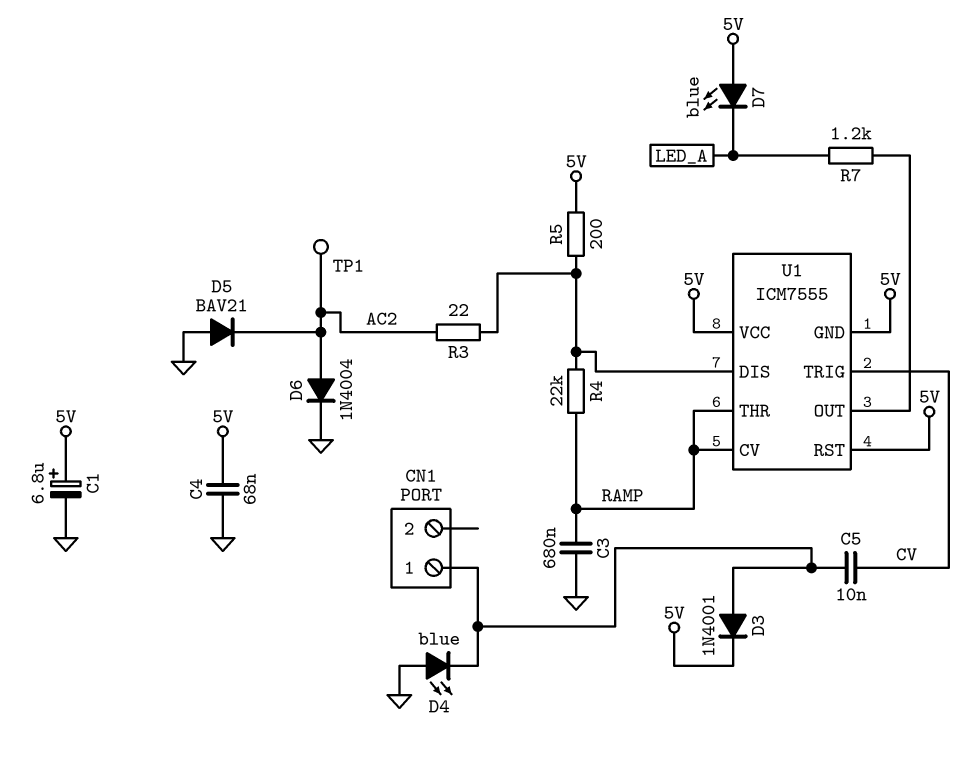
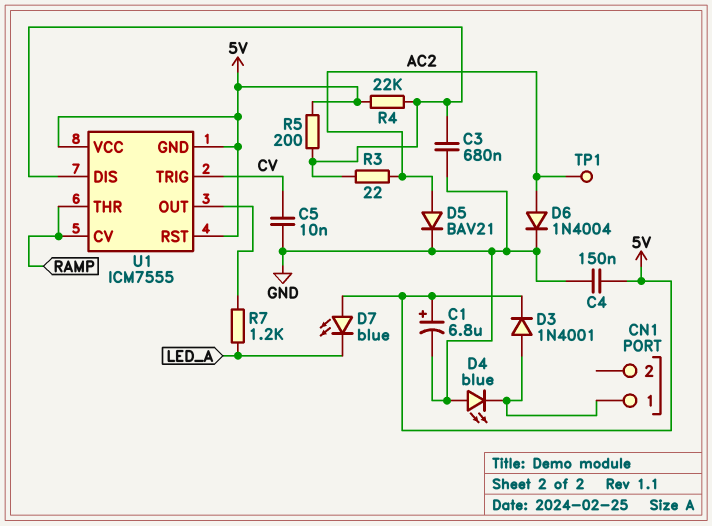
C3: 680nF (GND, RAMP) -> 680nF (GND, U1/DIS)
C4: 68nF (5V, GND) -> 150nF (5V, GND)
C5: 10nF (CN1/1, CV) -> 10nF (CV, GND)
D5: diode BAV21 (A GND, K AC2) -> diode BAV21 (A AC2, K GND)
R4: 22k (RAMP, U1/DIS) -> 22k (5V, U1/DIS)

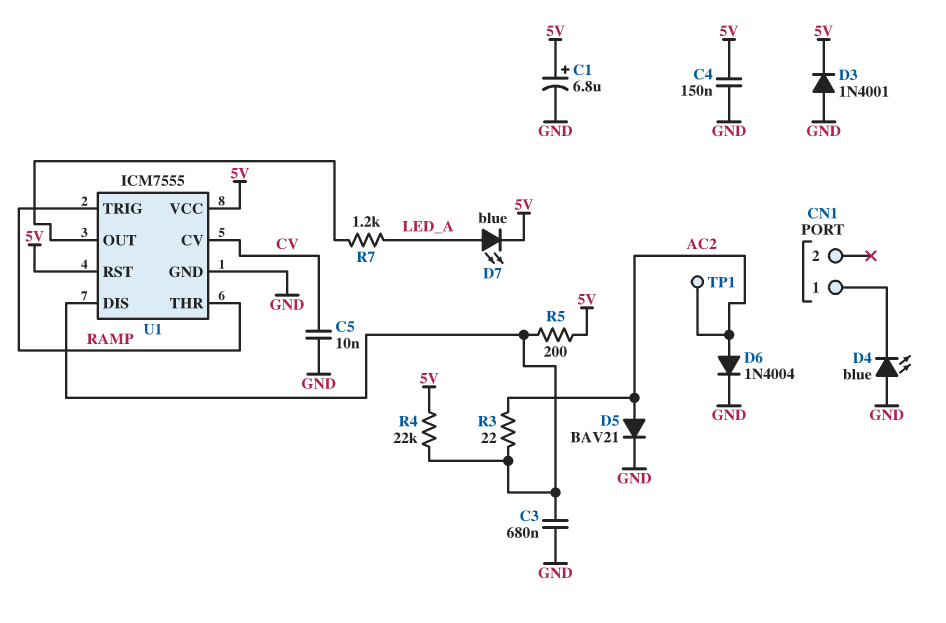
D3: diode 1N4001 (A CN1/1, K 5V) -> diode 1N4001 (A GND, K 5V)
D7: LED blue (A 5V, K LED_A) -> LED blue (A LED_A, K 5V)
U1 pin CV: RAMP -> CV
U1 pin GND: 5V -> GND
U1 pin TRIG: CV -> RAMP

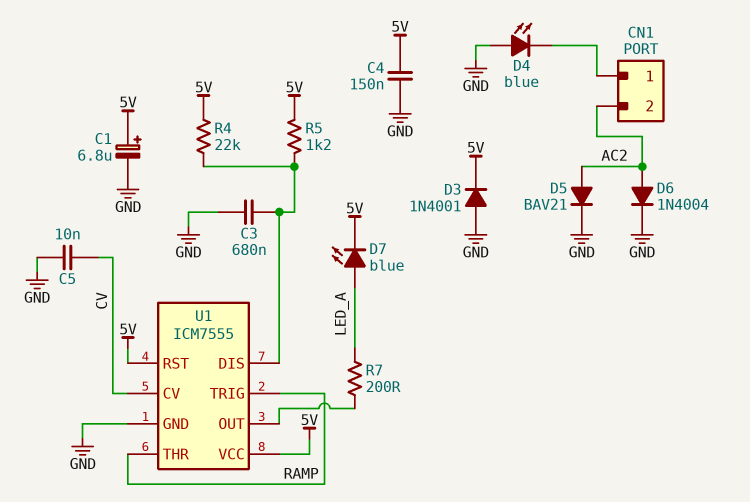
CN1 pin 2: none -> AC2
R3: 22 (AC2, U1/DIS) -> none
R5: 200 (5V, U1/DIS) -> 1.2k (5V, U1/DIS)
R7: 1.2k (LED_A, U1/OUT) -> 200 (LED_A, U1/OUT)
TP1: test point (AC2) -> none

